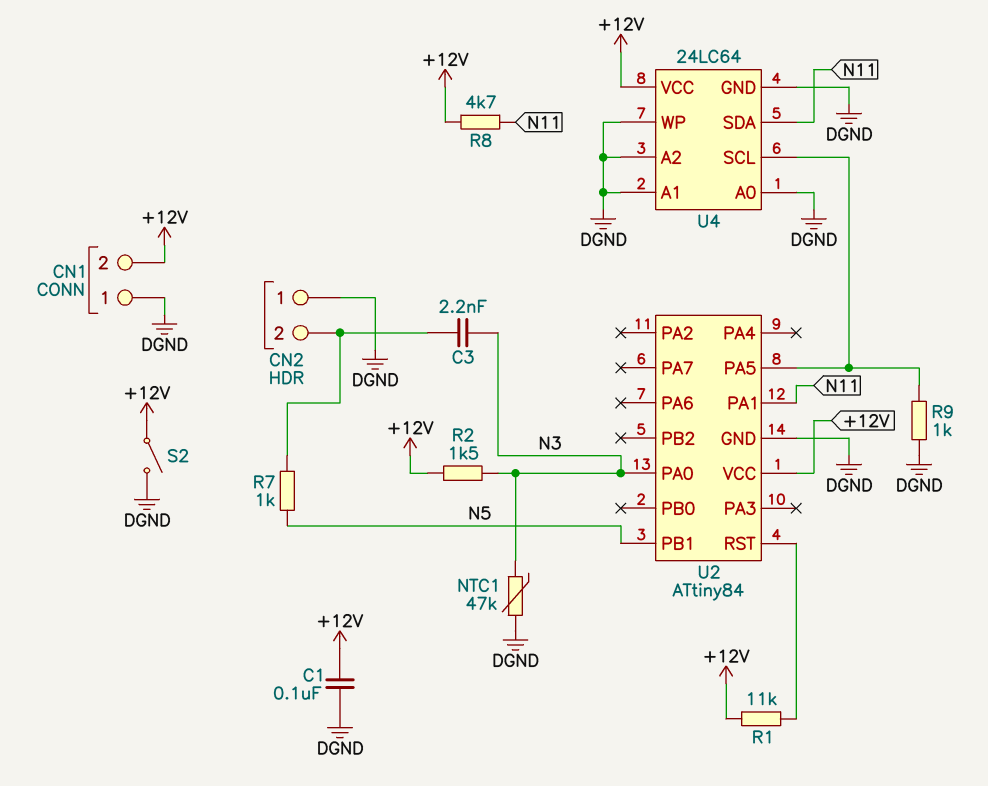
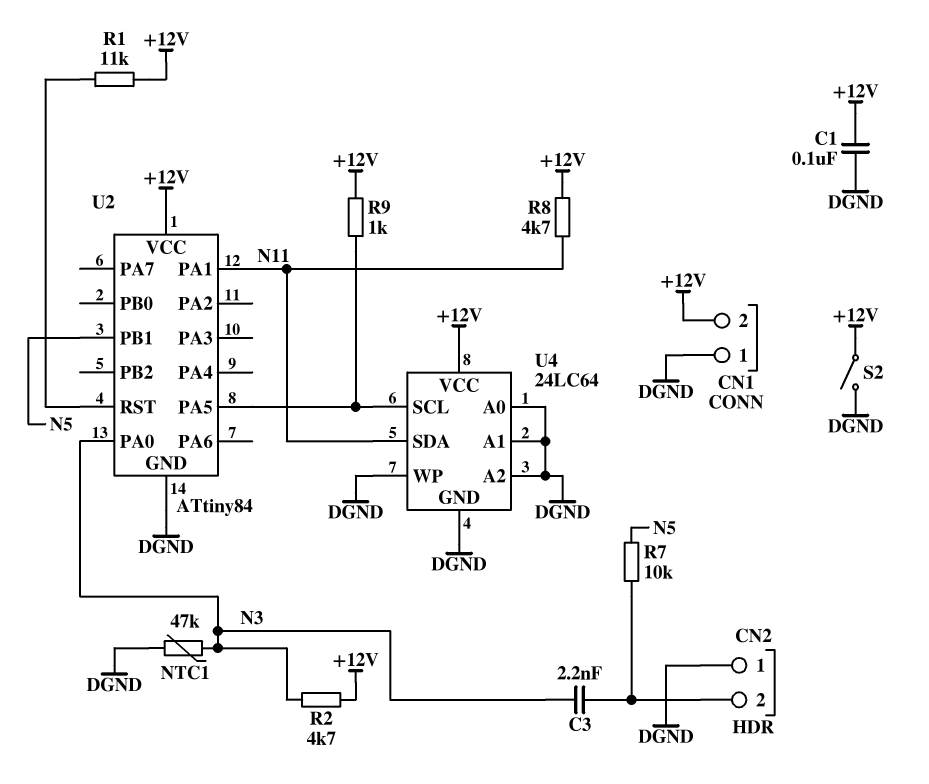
R2: 1.5k (+12V, N3) -> 4.7k (+12V, N3)
R7: 1k (CN2/2, N5) -> 10k (CN2/2, N5)
R9: 1k (DGND, U2/PA5) -> 1k (+12V, U2/PA5)

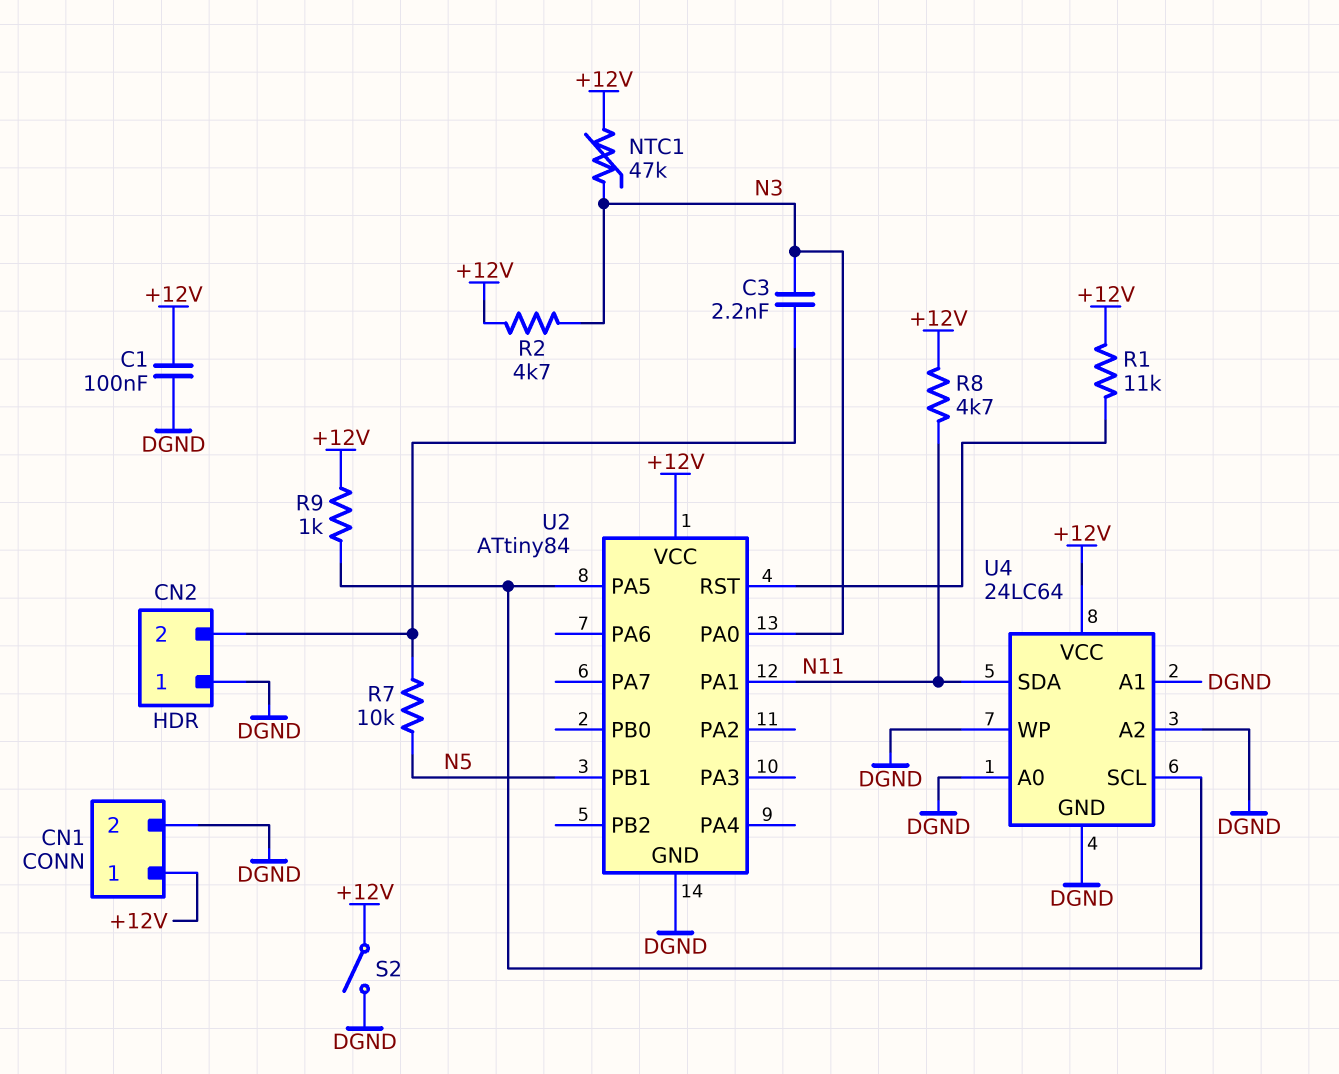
CN1 pin 1: DGND -> +12V
CN1 pin 2: +12V -> DGND
NTC1: 47k (DGND, N3) -> 47k (+12V, N3)

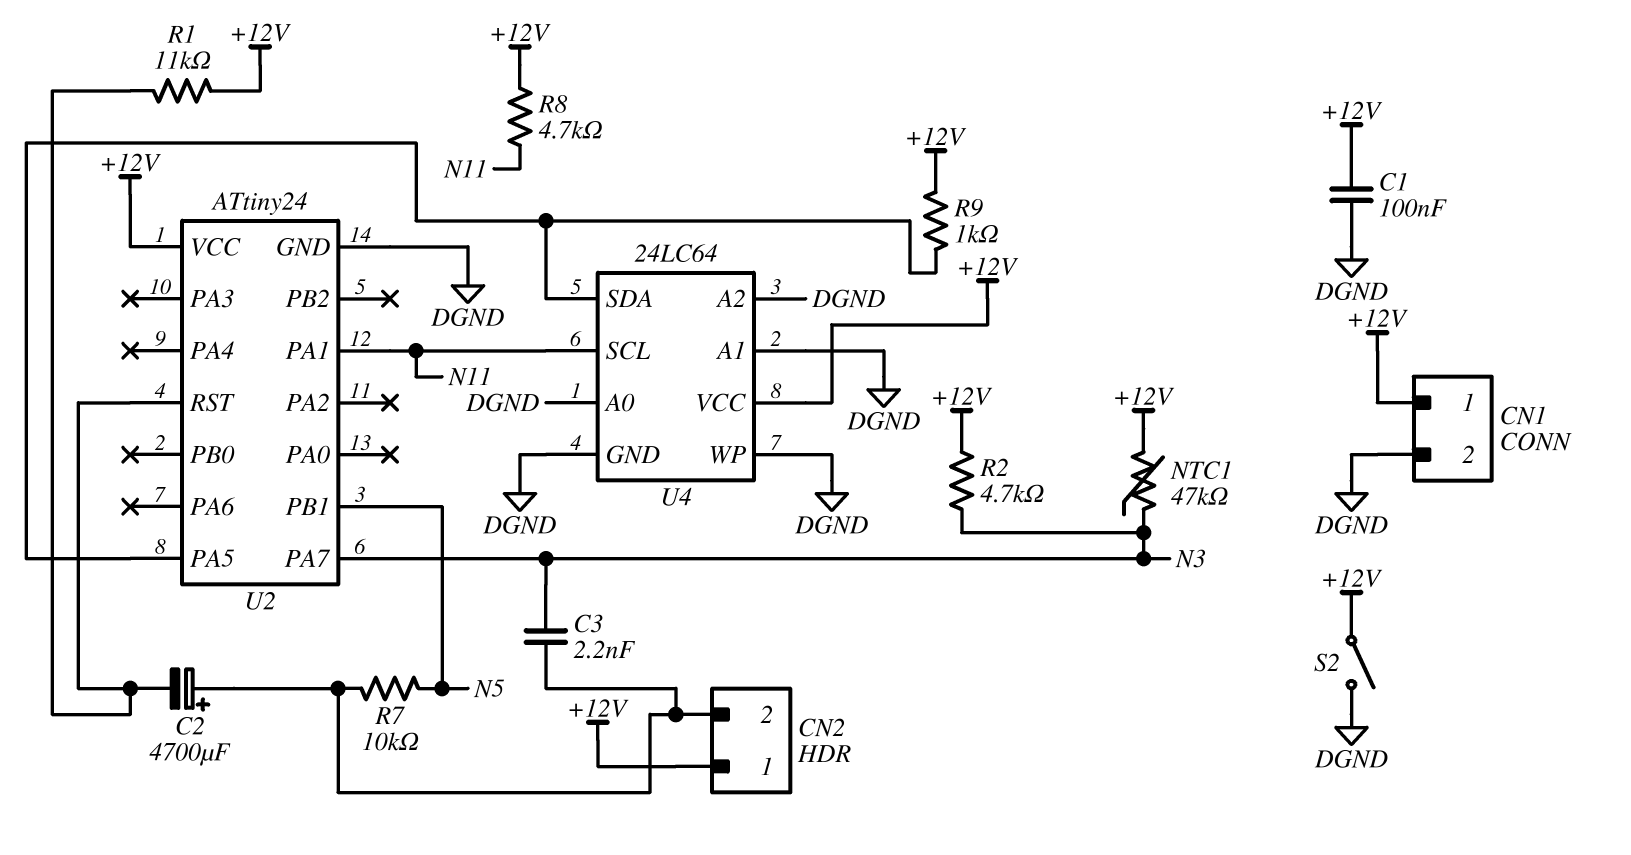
C2: none -> 4700uF (plus CN2/2, minus U2/RST)
CN2 pin 1: DGND -> +12V
U2: ATtiny84 -> ATtiny24
U2 pin PA0: N3 -> none
U2 pin PA7: none -> N3
U4 pin SCL: U2/PA5 -> N11
U4 pin SDA: N11 -> U2/PA5

